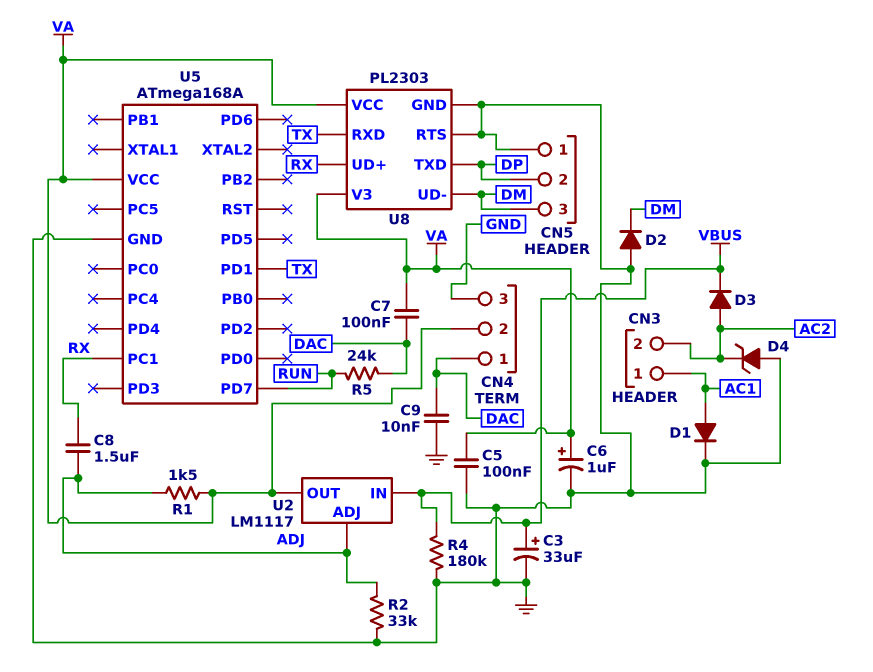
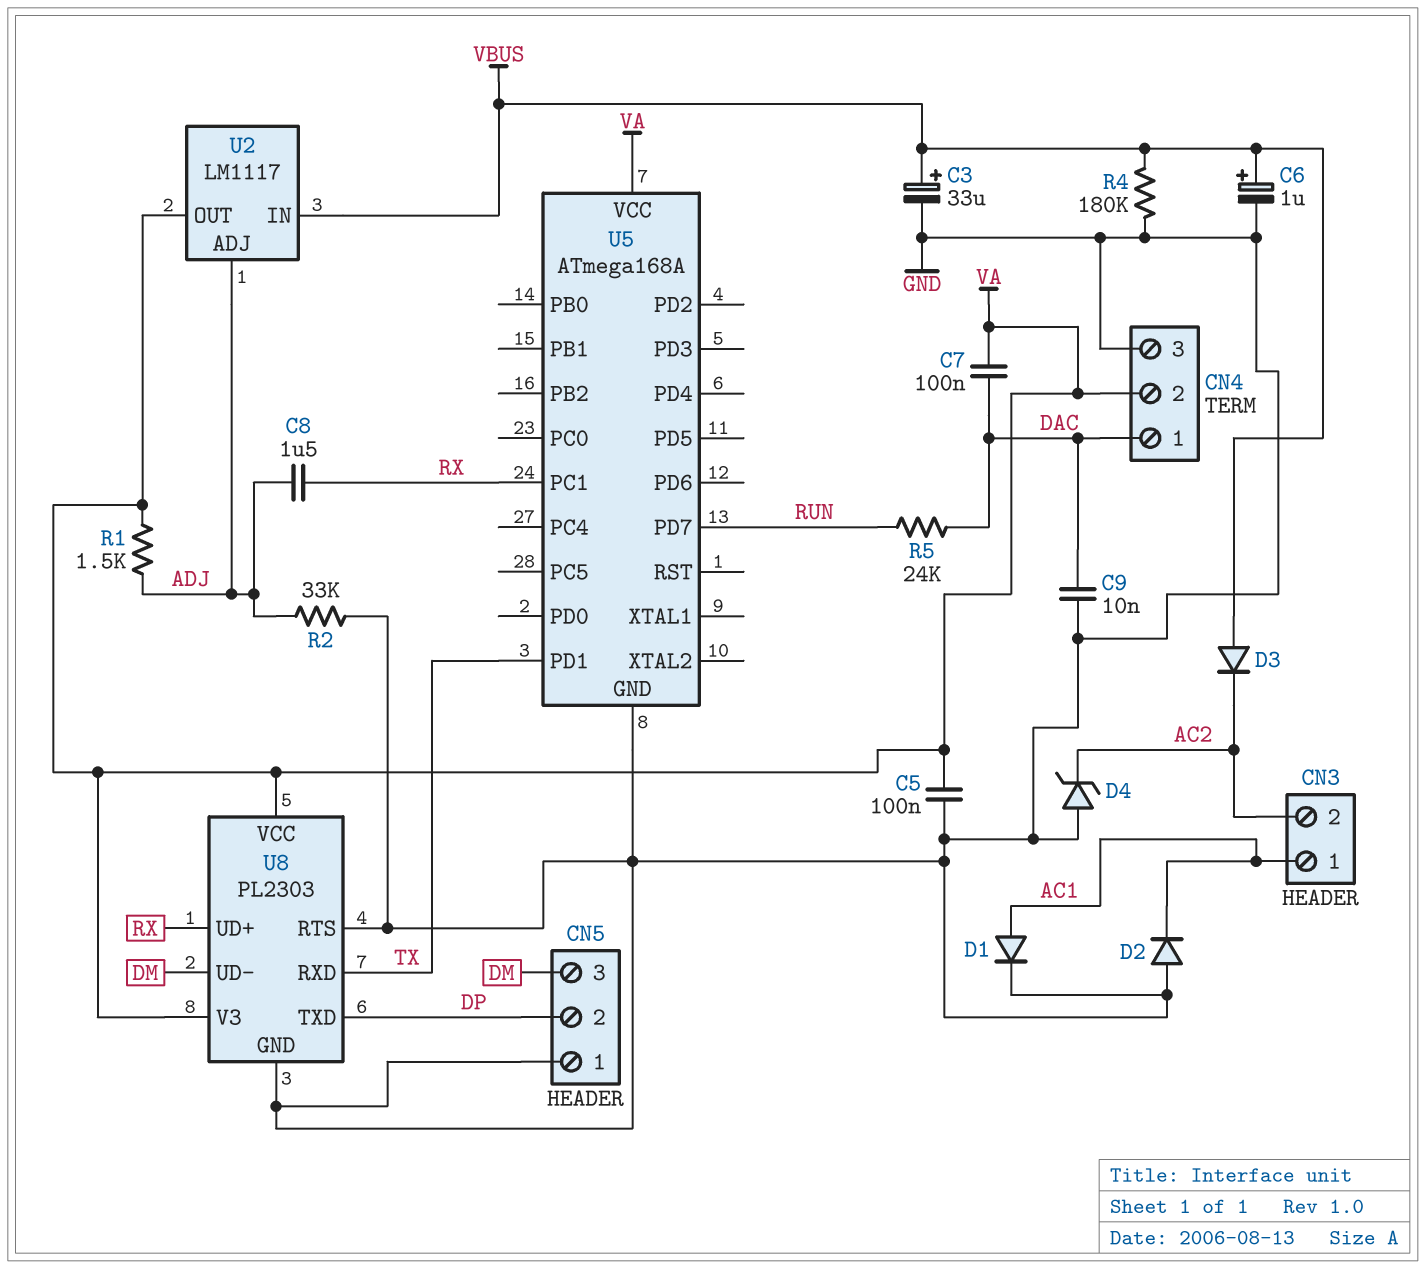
C6: 1uF (plus VA, minus GND) -> 1uF (plus VBUS, minus GND)
D2: diode (A GND, K DM) -> diode (A GND, K AC1)
D3: diode (A AC2, K VBUS) -> diode (A VBUS, K AC2)

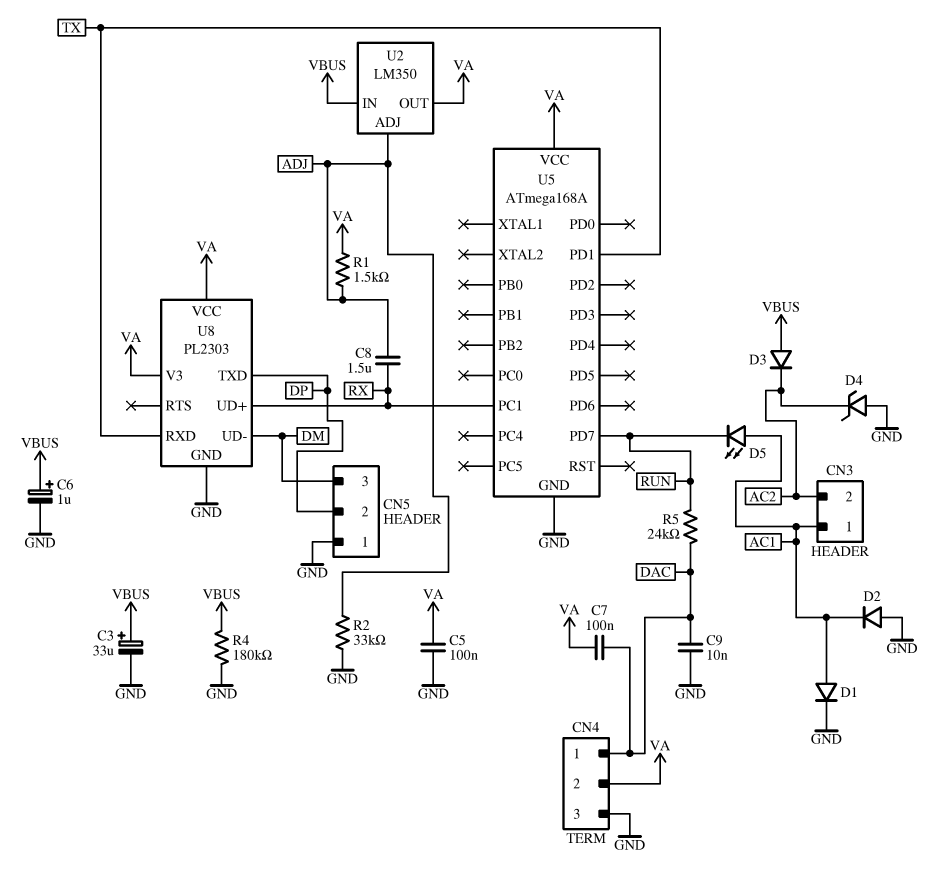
D5: none -> LED (A AC1, K RUN)
U2: LM1117 -> LM350
U8 pin RTS: GND -> none

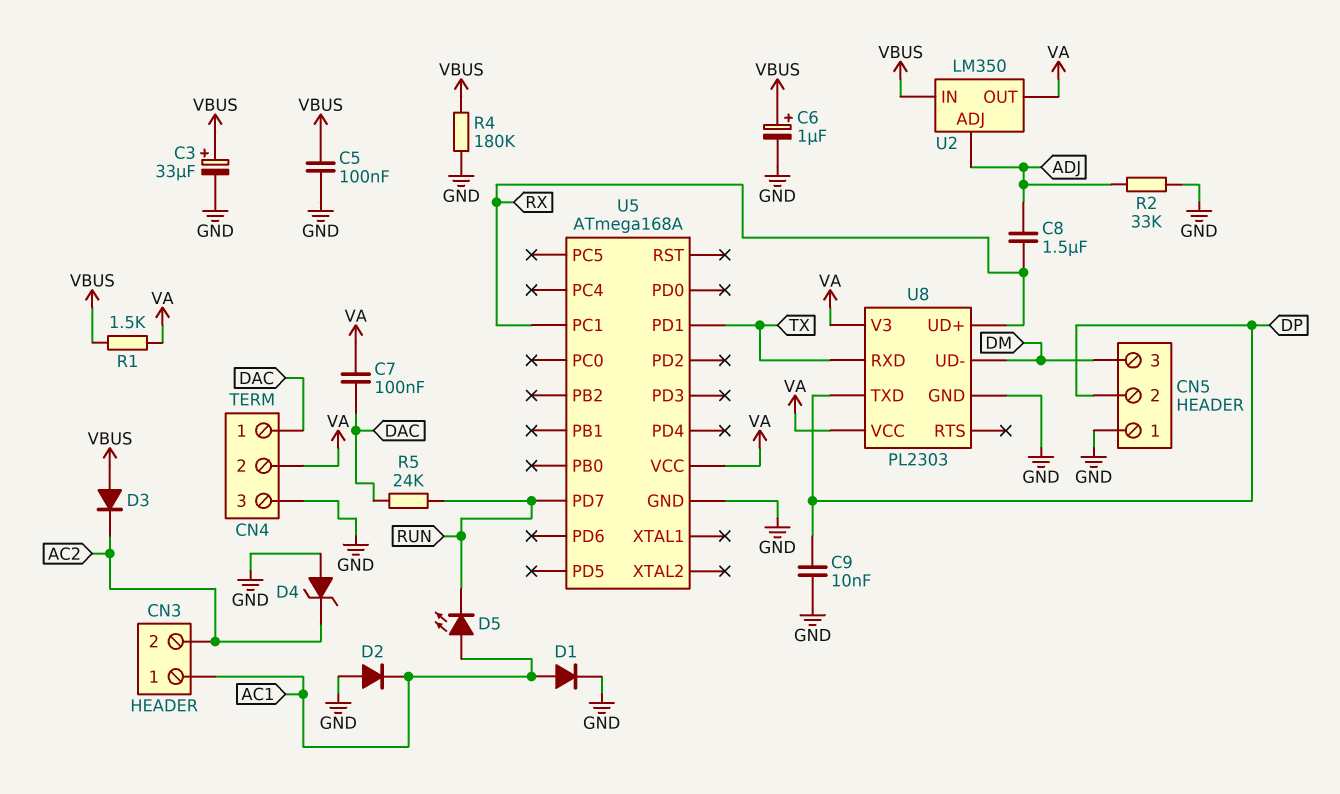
C5: 100nF (GND, VA) -> 100nF (GND, VBUS)
C9: 10nF (DAC, GND) -> 10nF (DP, GND)
R1: 1.5k (ADJ, VA) -> 1.5k (VA, VBUS)

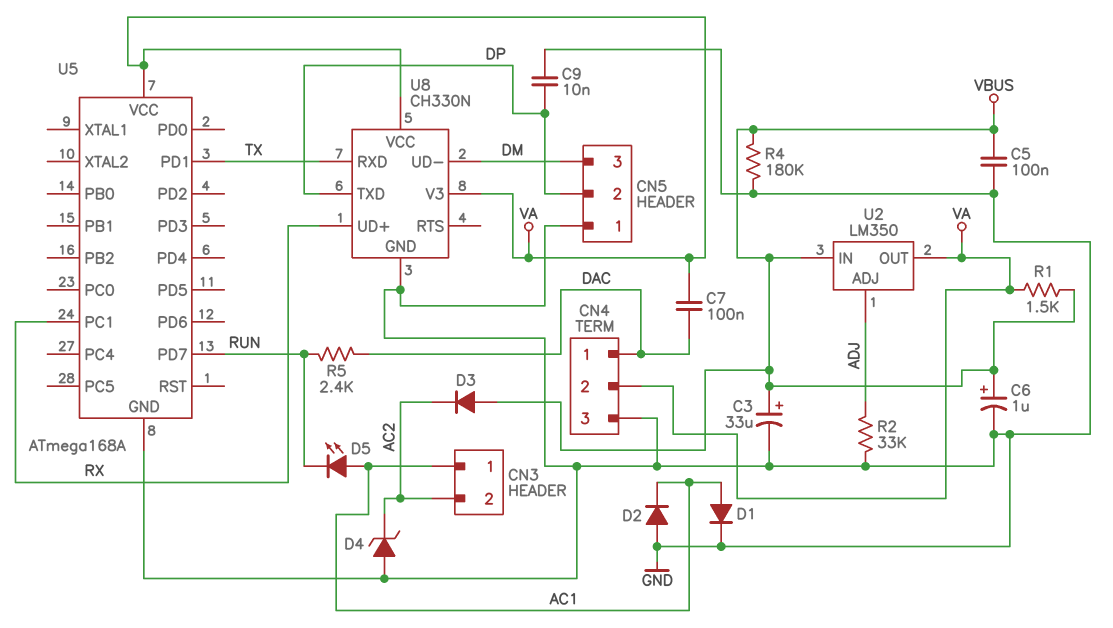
C8: 1.5uF (ADJ, RX) -> none
R5: 24k (DAC, RUN) -> 2.4k (DAC, RUN)
U8: PL2303 -> CH330N

